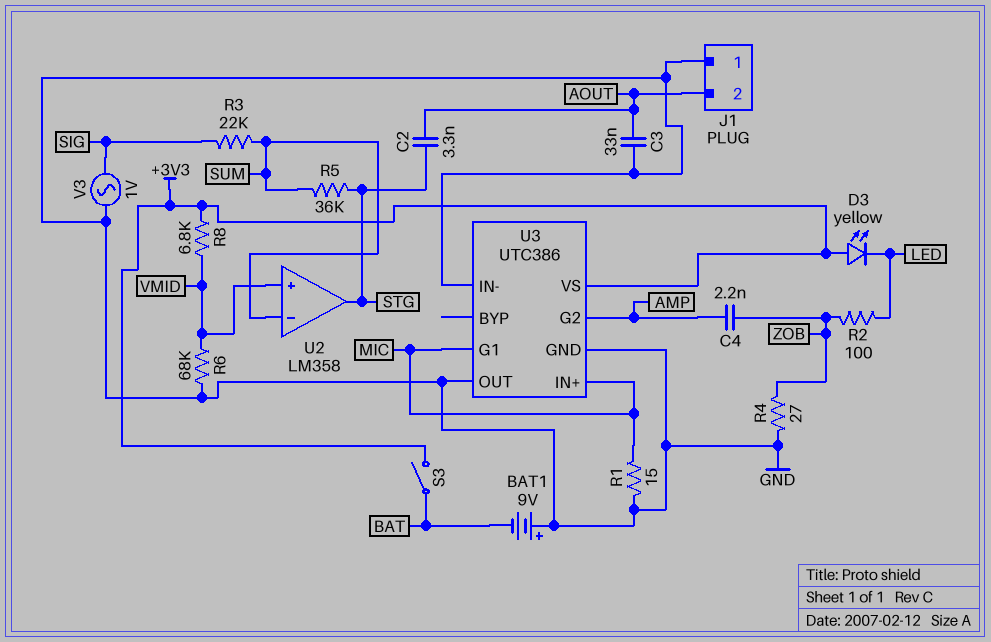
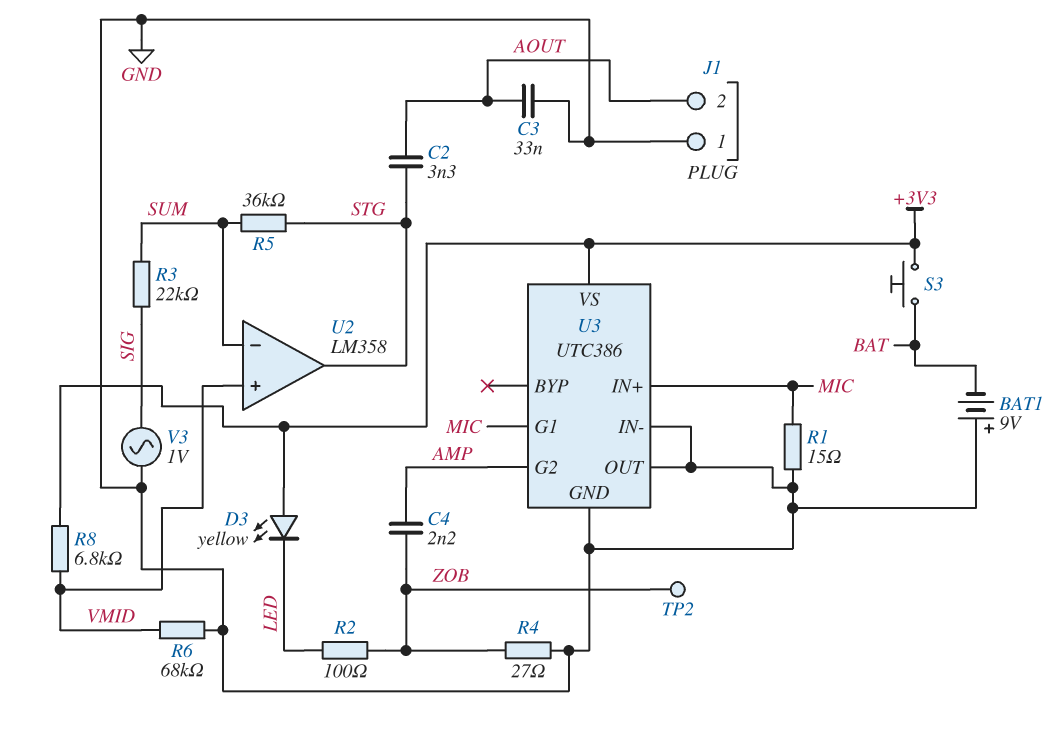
S3: switch (+3V3, BAT) -> button (+3V3, BAT)
TP2: none -> test point (ZOB)

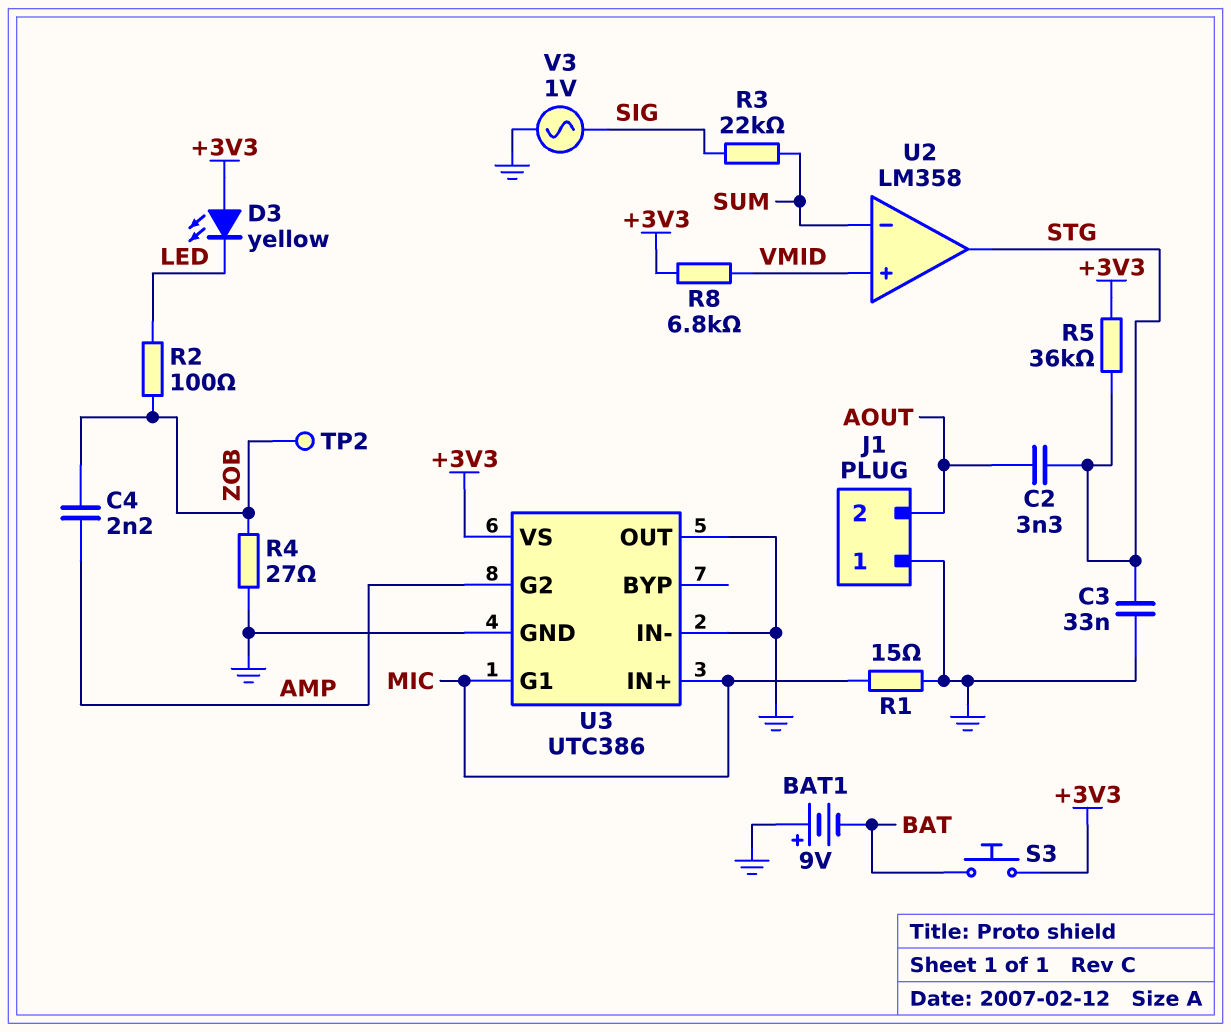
C3: 33nF (AOUT, GND) -> 33nF (GND, STG)
R5: 36k (STG, SUM) -> 36k (+3V3, STG)
R6: 68k (GND, VMID) -> none

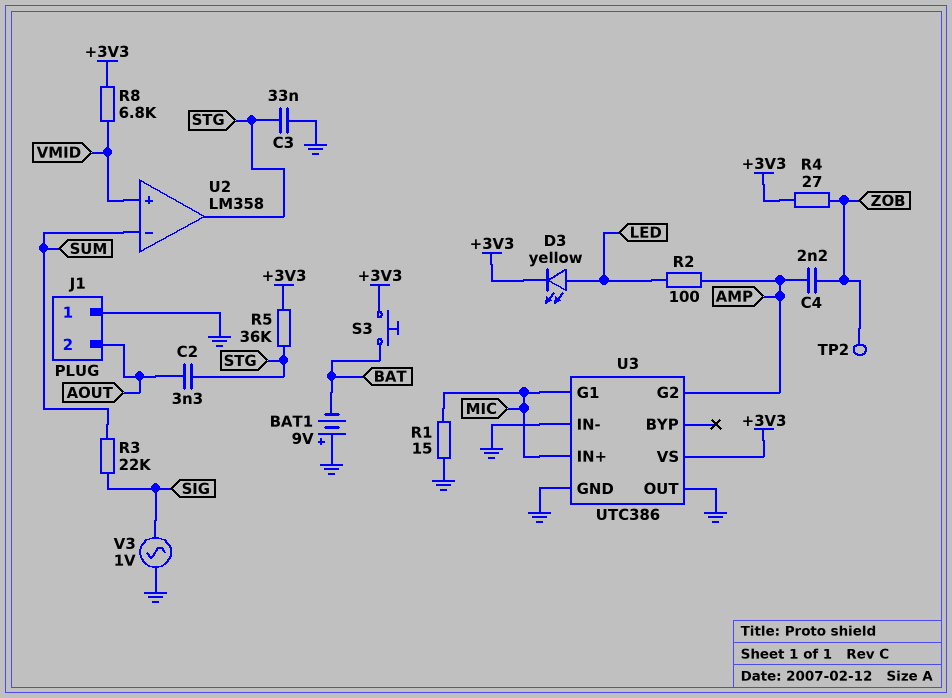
D3: LED yellow (A +3V3, K LED) -> LED yellow (A LED, K +3V3)
R2: 100 (LED, ZOB) -> 100 (AMP, LED)
R4: 27 (GND, ZOB) -> 27 (+3V3, ZOB)

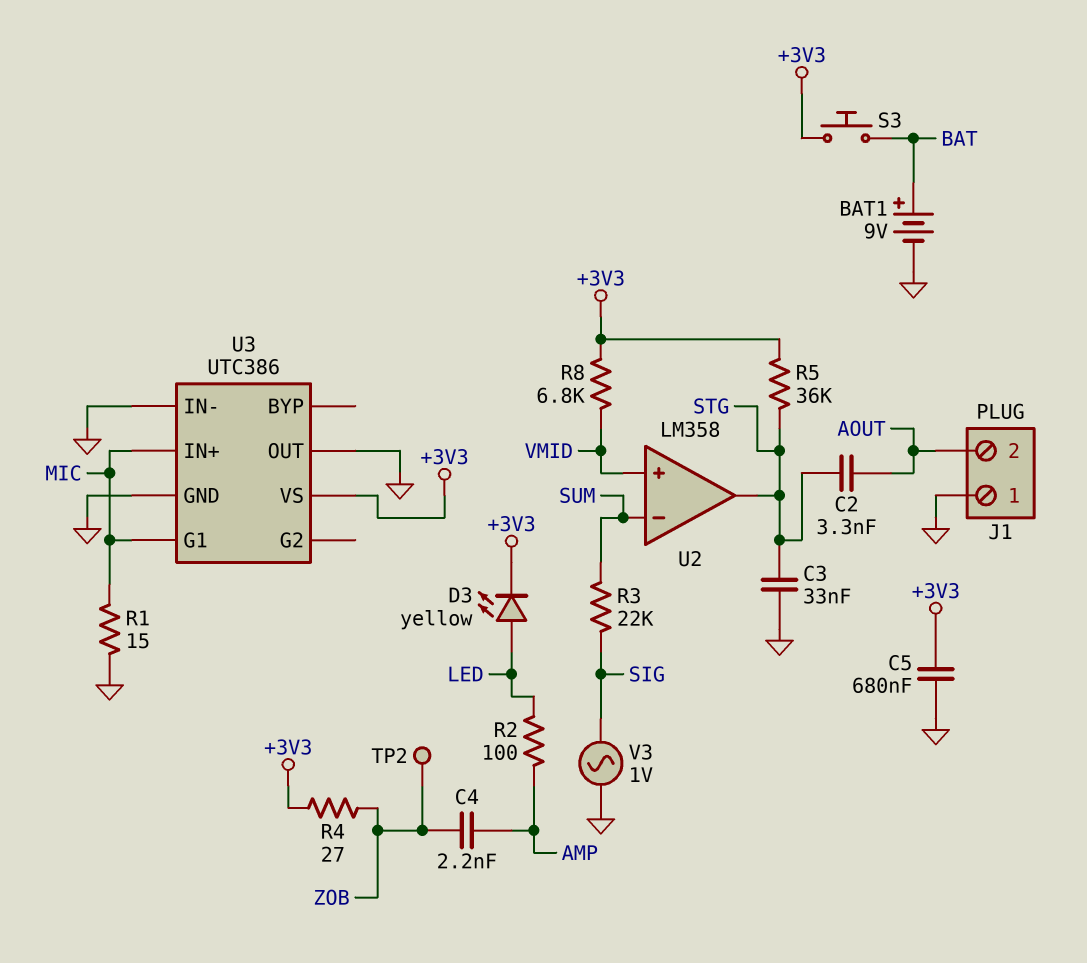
BAT1: 9V (plus GND, minus BAT) -> 9V (plus BAT, minus GND)
C5: none -> 680nF (+3V3, GND)
U3 pin G2: AMP -> none

